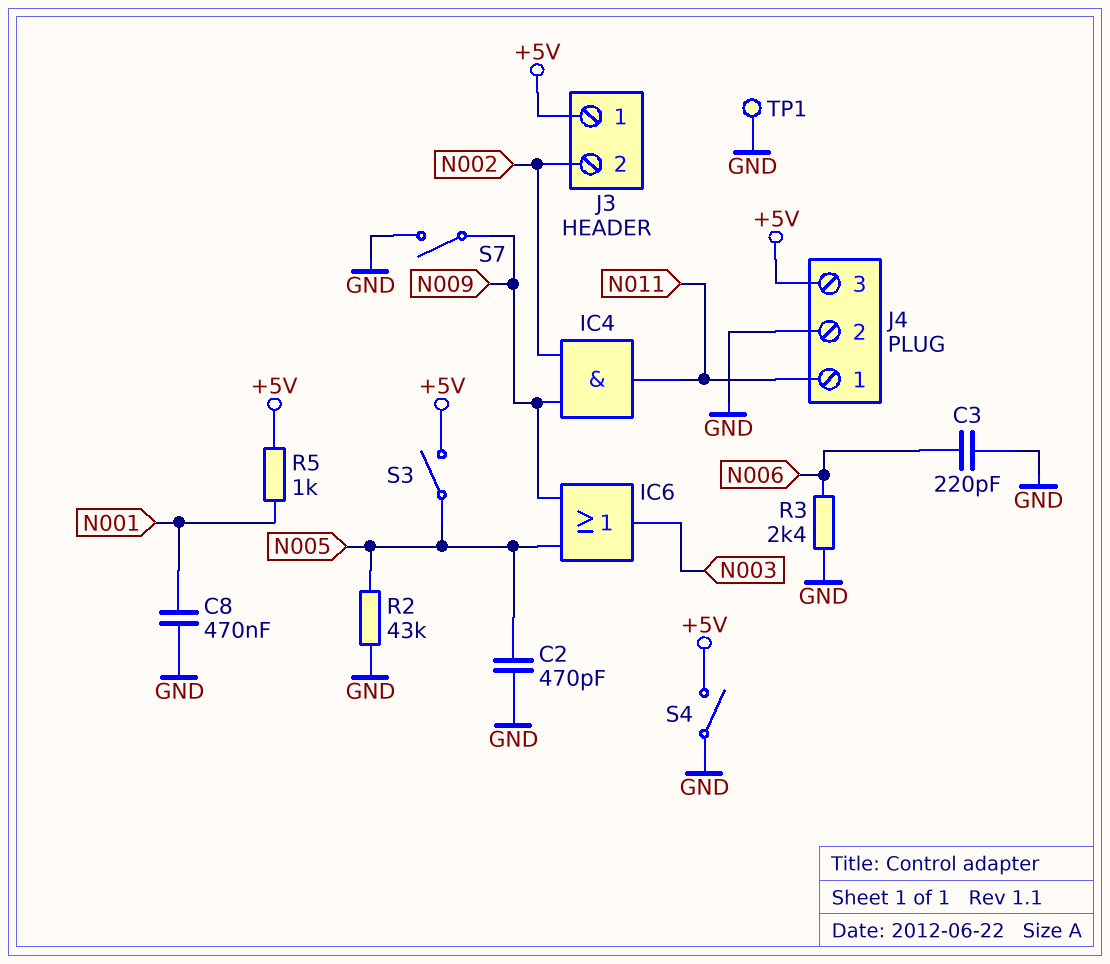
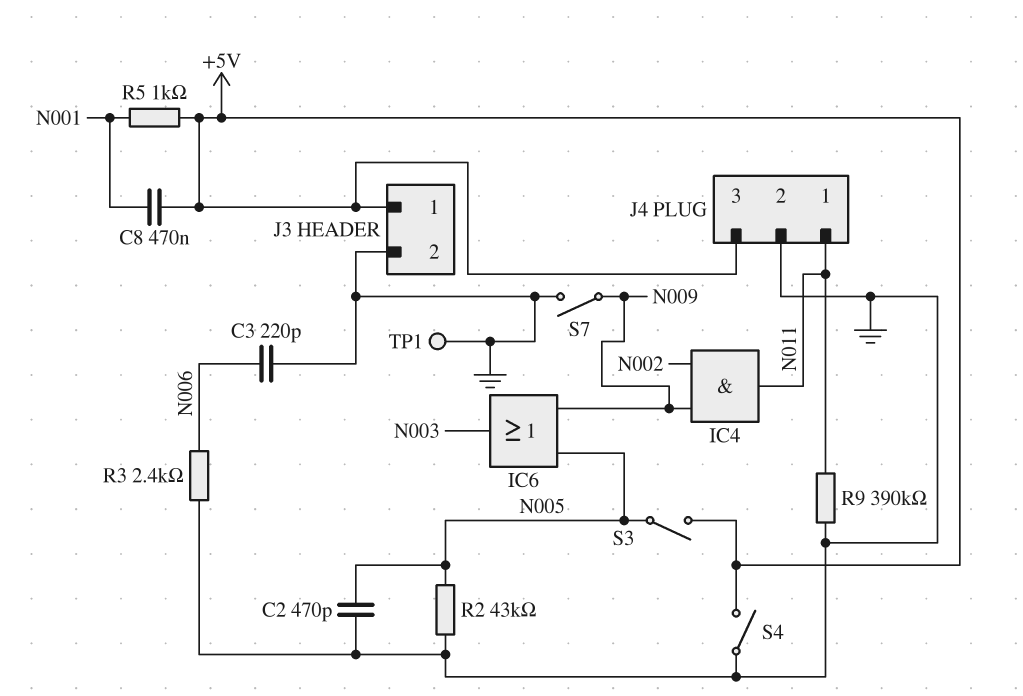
C8: 470nF (GND, N001) -> 470nF (+5V, N001)
J3 pin 2: N002 -> GND
R9: none -> 390k (GND, N011)

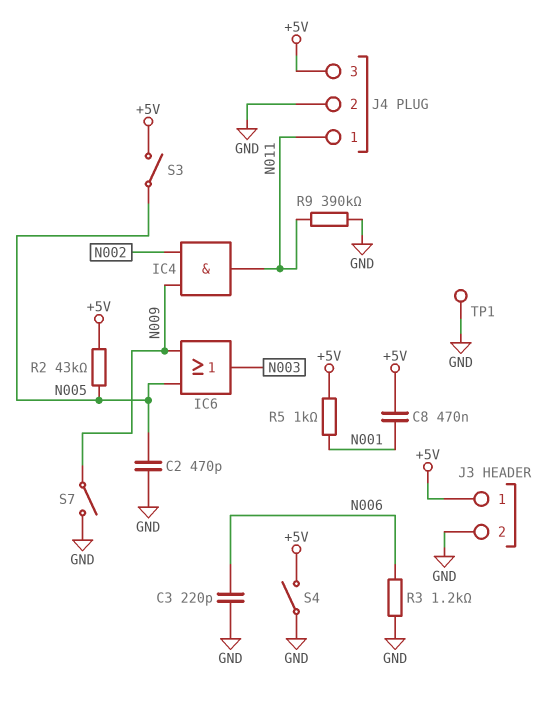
R2: 43k (GND, N005) -> 43k (+5V, N005)
R3: 2.4k (GND, N006) -> 1.2k (GND, N006)

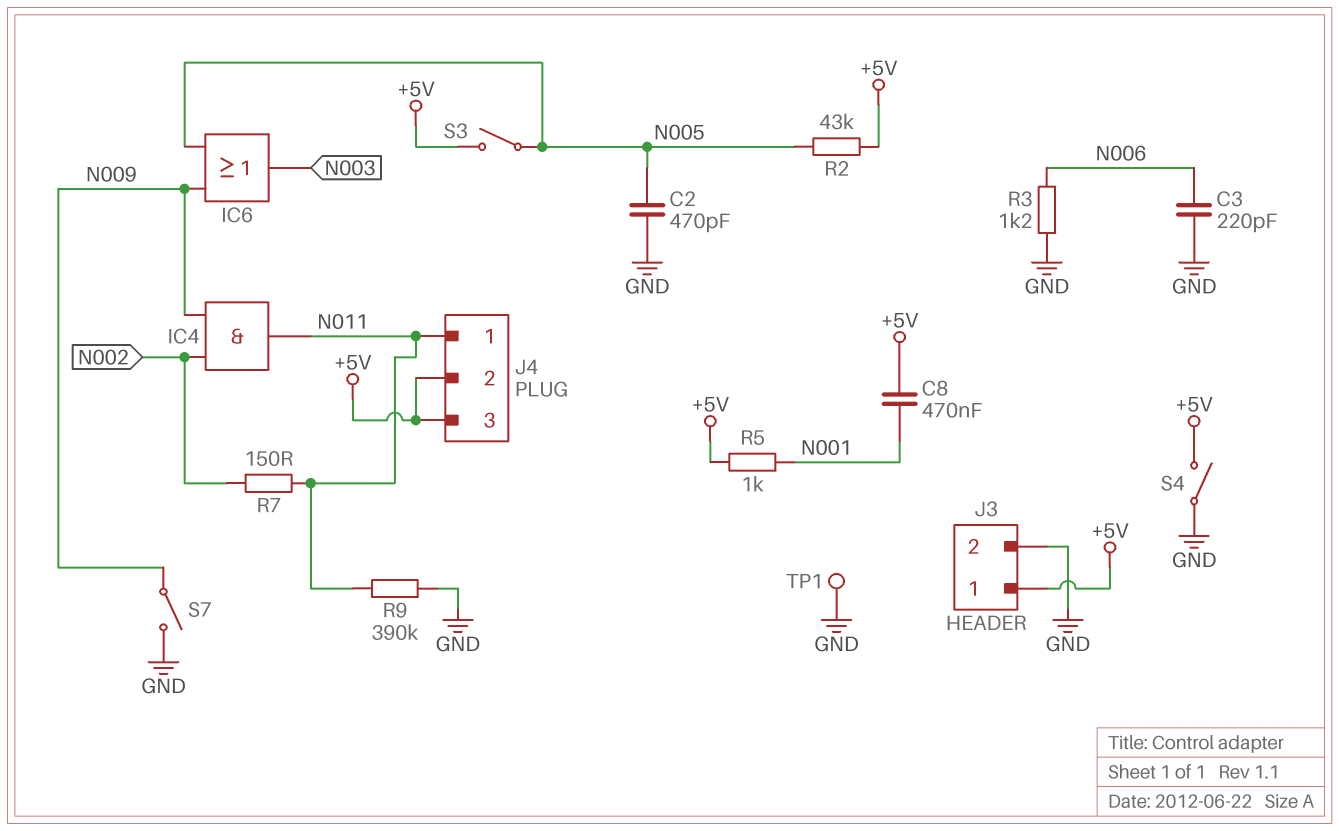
J4 pin 2: GND -> +5V
R7: none -> 150 (N002, N011)

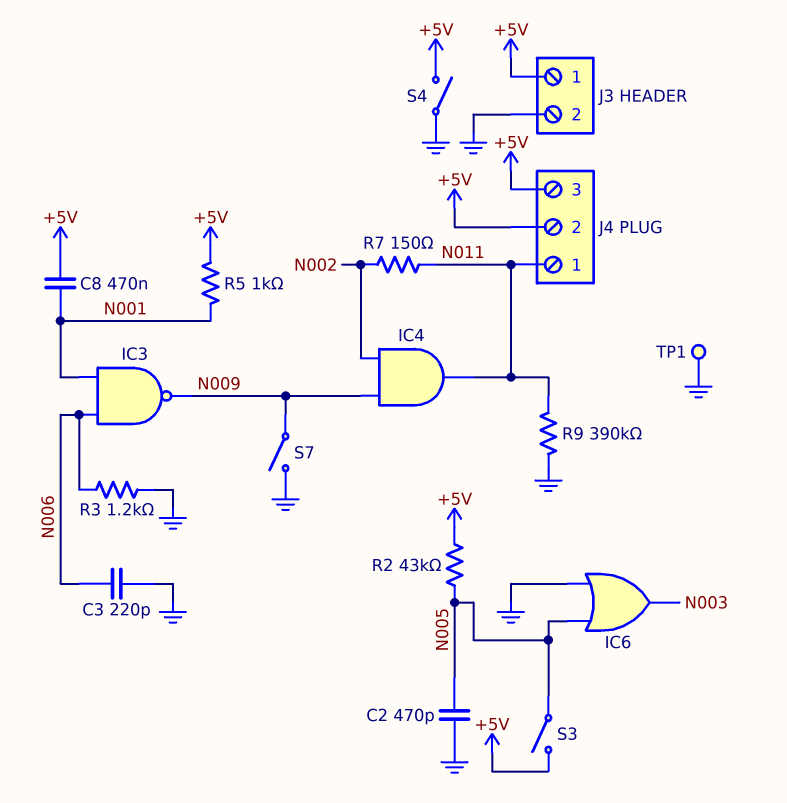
IC3: none -> NAND (in N001, in N006, out N009)
IC6: OR (in N005, in N009, out N003) -> OR (in GND, in N005, out N003)

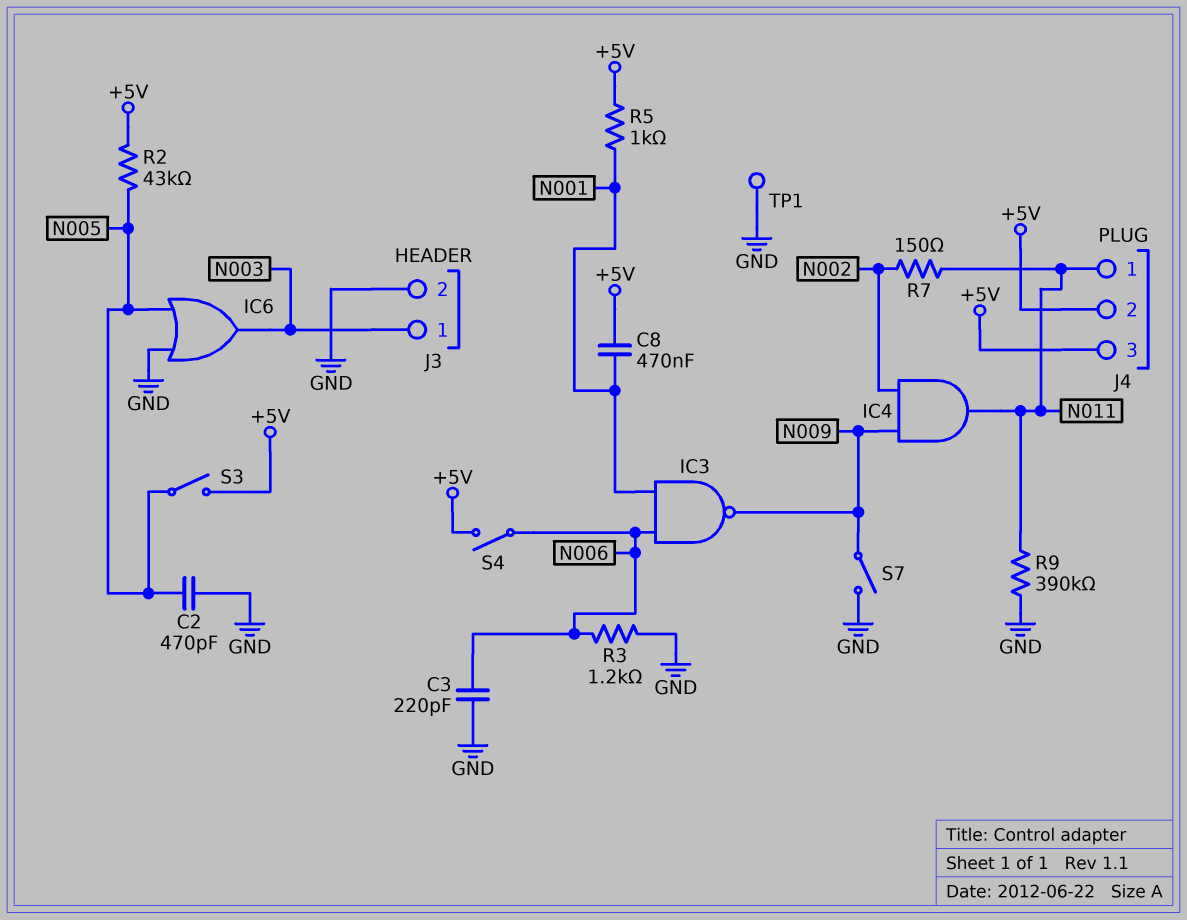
J3 pin 1: +5V -> N003
S4: switch (+5V, GND) -> switch (+5V, N006)

